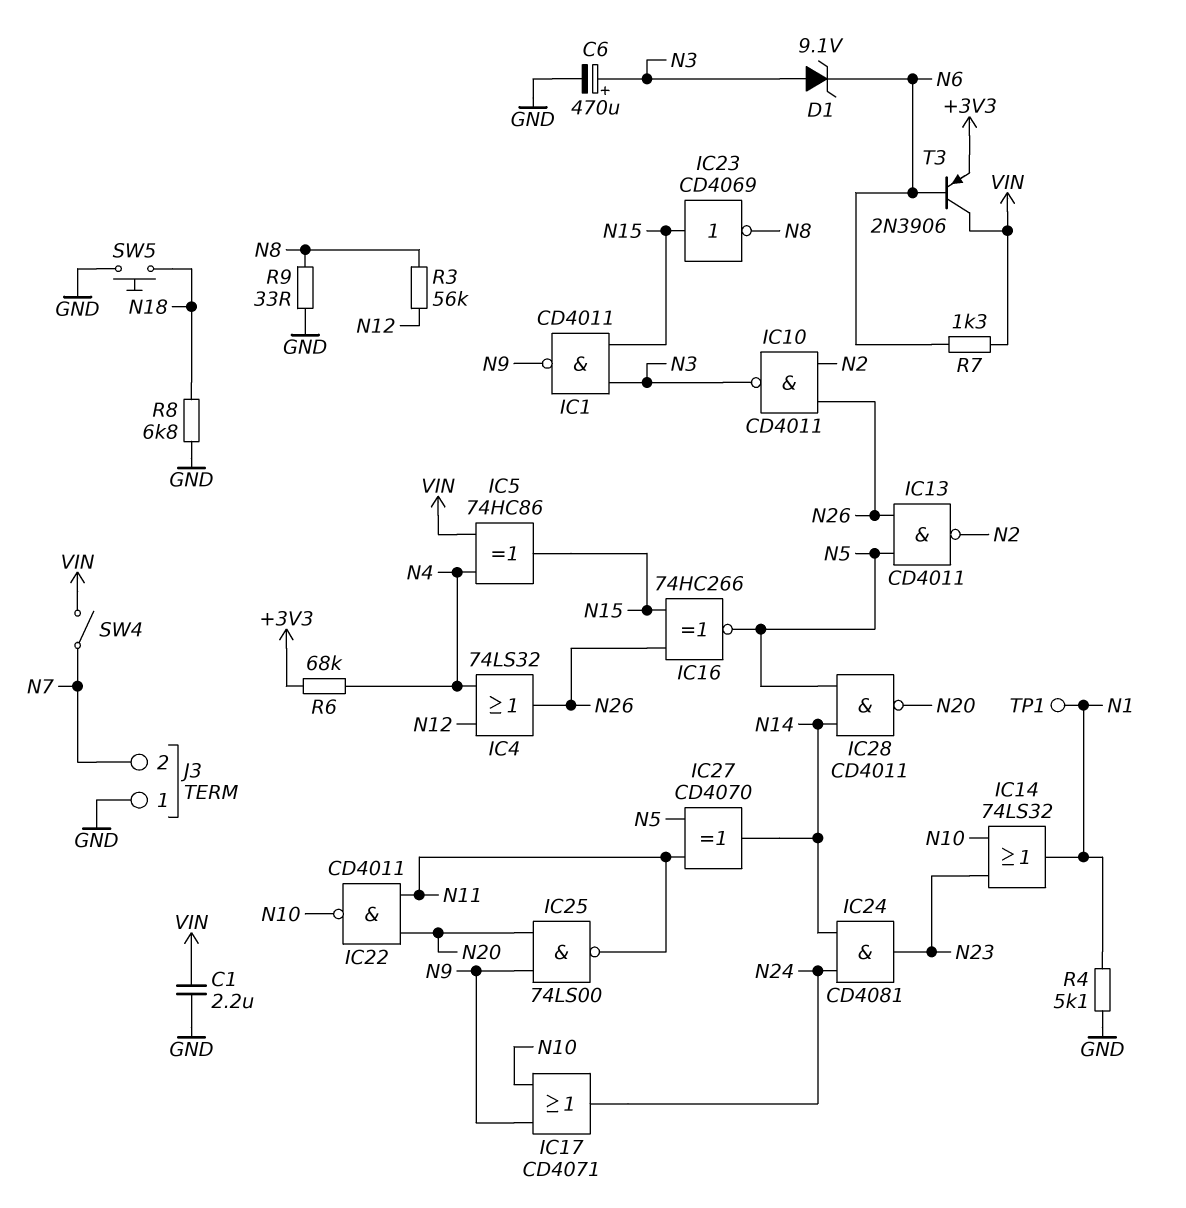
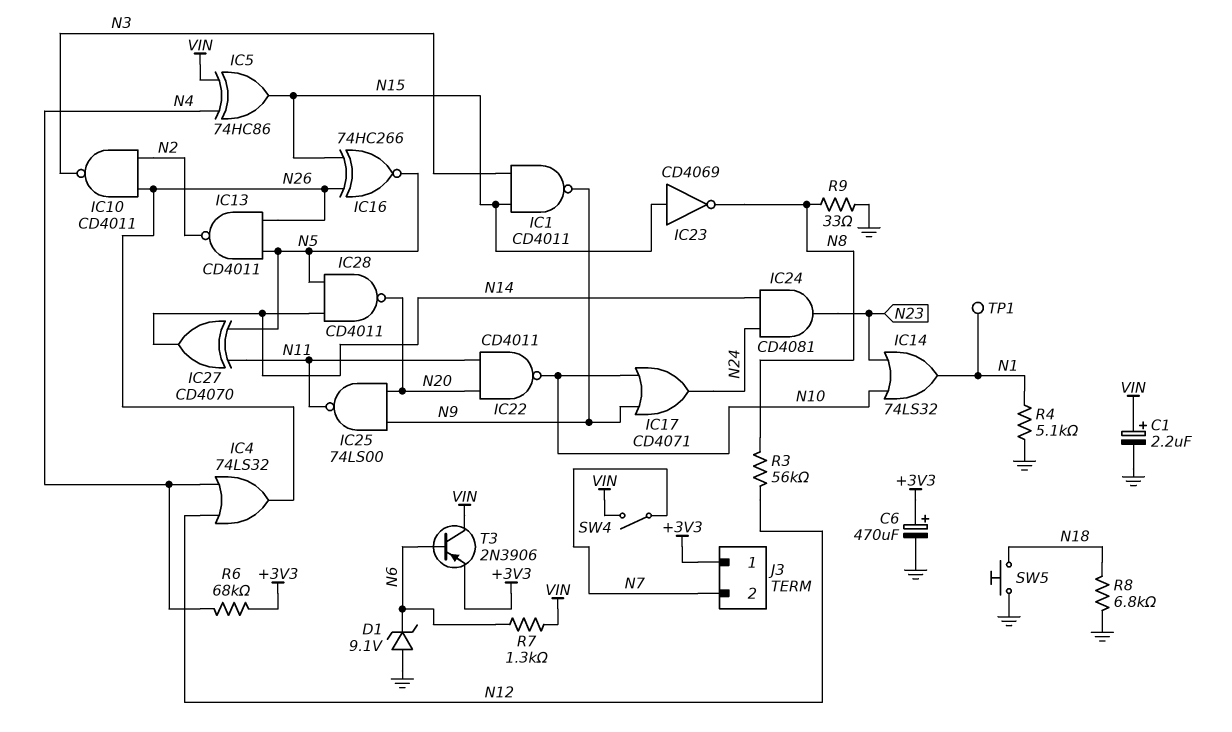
C1: 2.2uF (GND, VIN) -> 2.2uF (plus VIN, minus GND)
C6: 470uF (plus N3, minus GND) -> 470uF (plus +3V3, minus GND)
D1: zener 9.1V (A N3, K N6) -> zener 9.1V (A GND, K N6)
J3 pin 1: GND -> +3V3

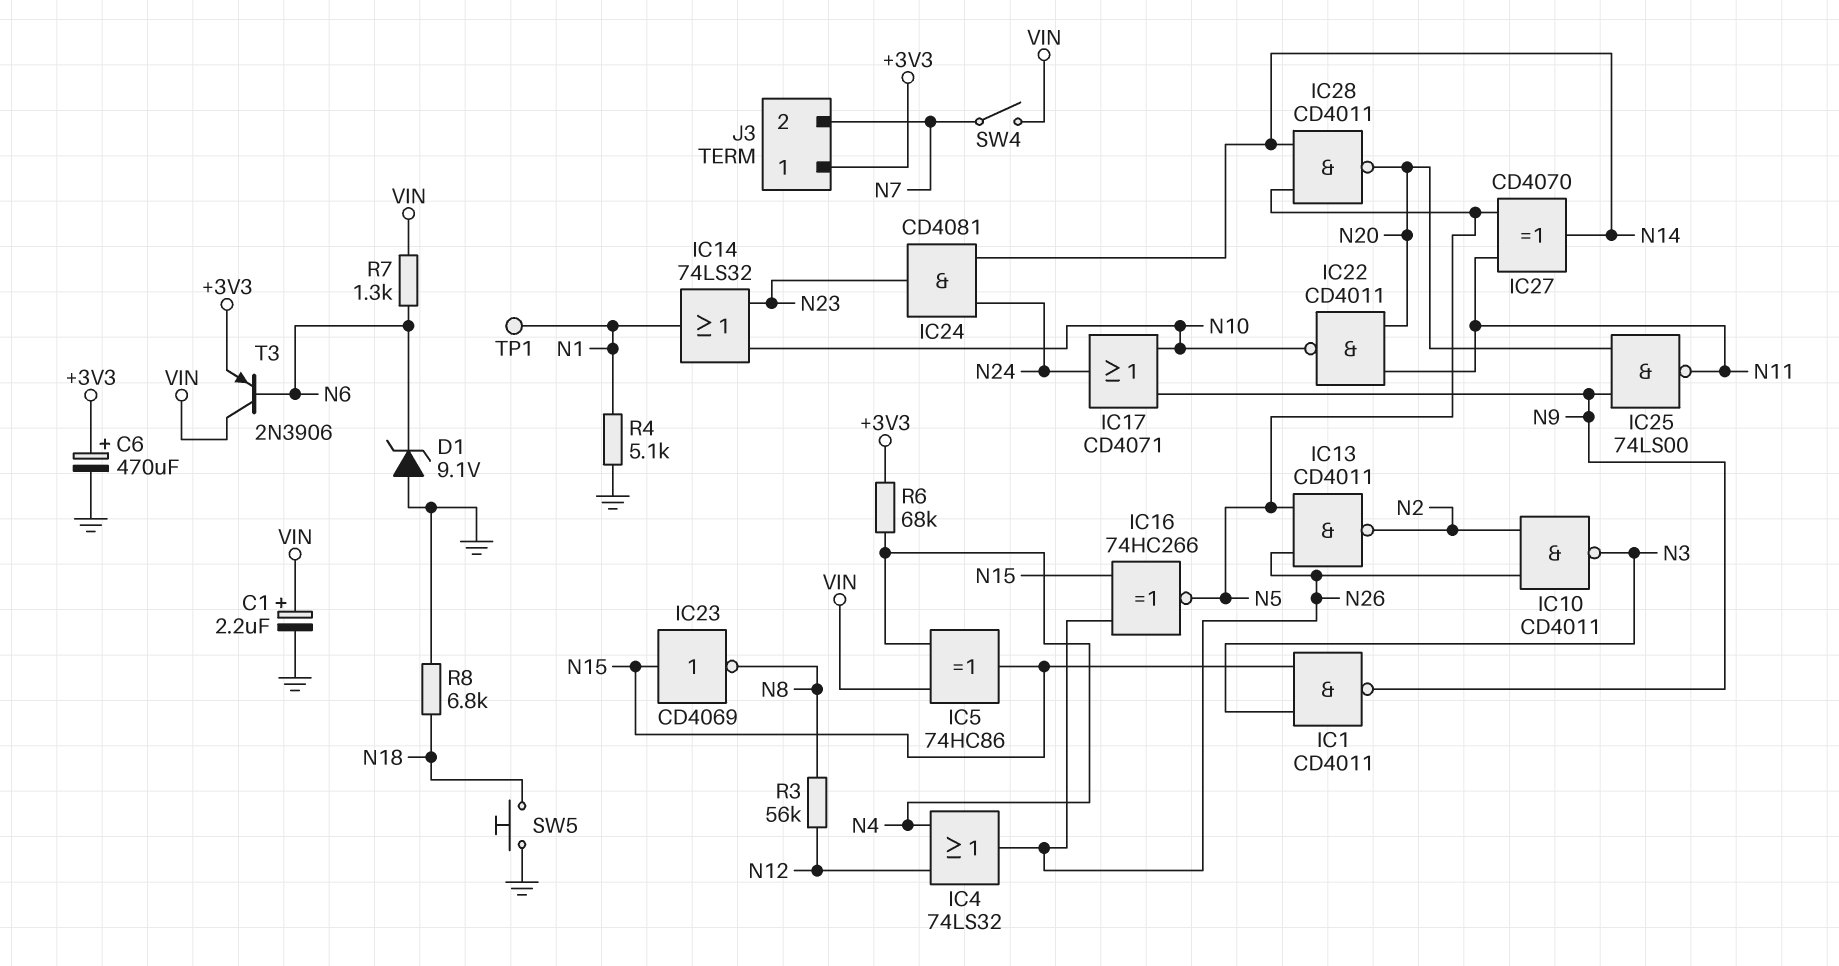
R9: 33 (GND, N8) -> none

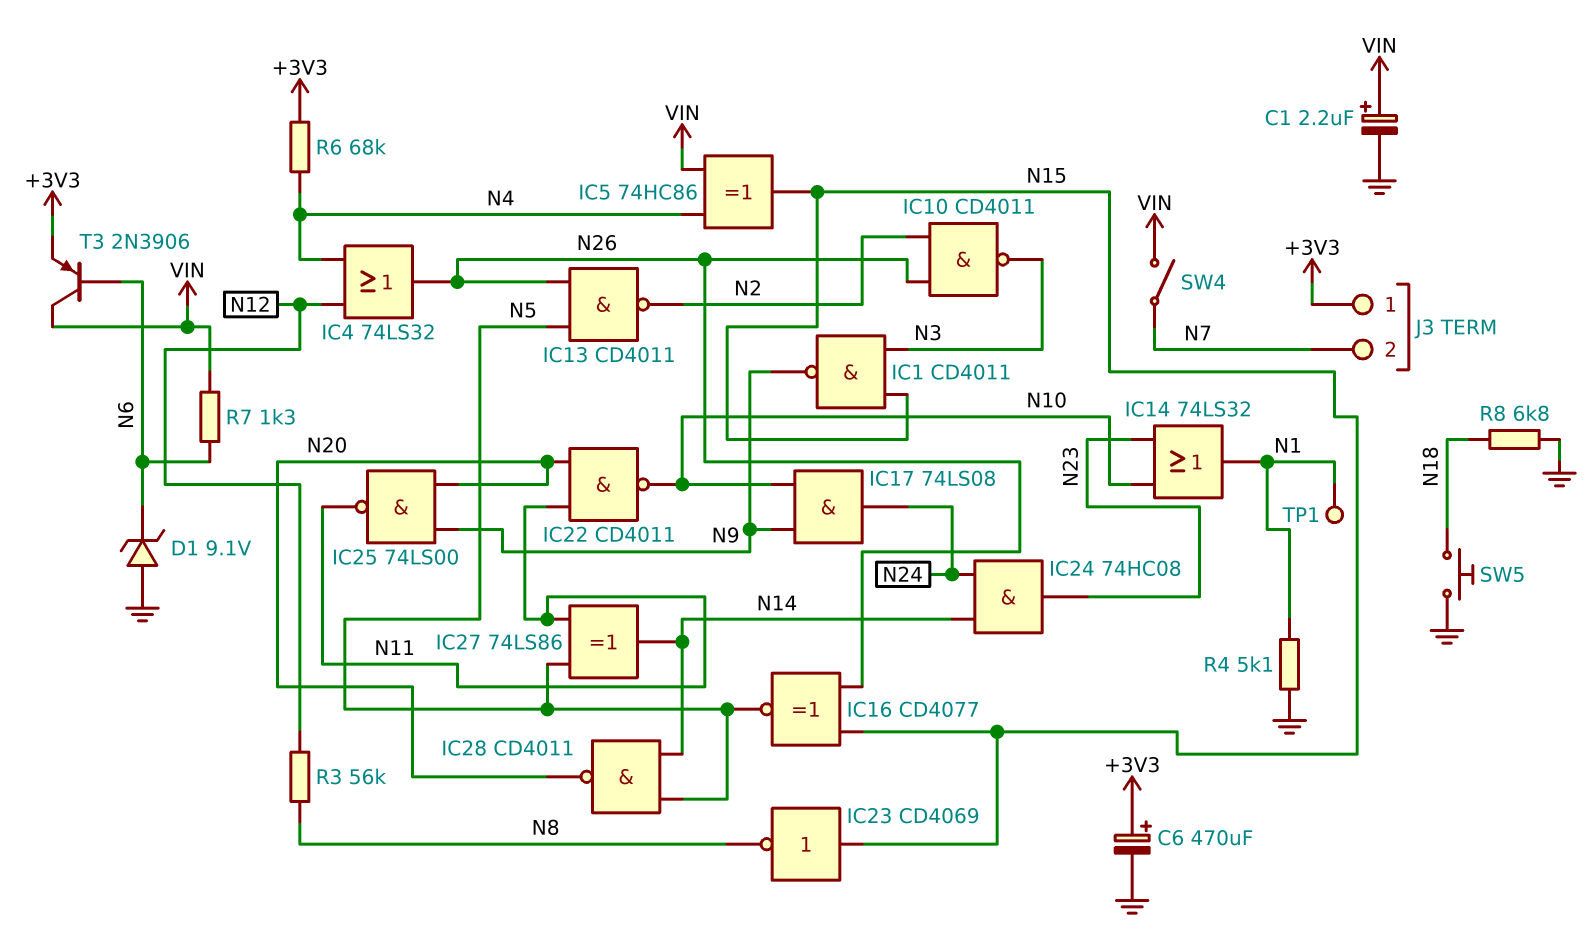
IC16: XNOR 74HC266 (in N15, in N26, out N5) -> XNOR CD4077 (in N15, in N26, out N5)
IC17: OR CD4071 (in N9, in N10, out N24) -> AND 74LS08 (in N9, in N10, out N24)
IC24: AND CD4081 (in N14, in N24, out N23) -> AND 74HC08 (in N14, in N24, out N23)
IC27: XOR CD4070 (in N5, in N11, out N14) -> XOR 74LS86 (in N5, in N11, out N14)

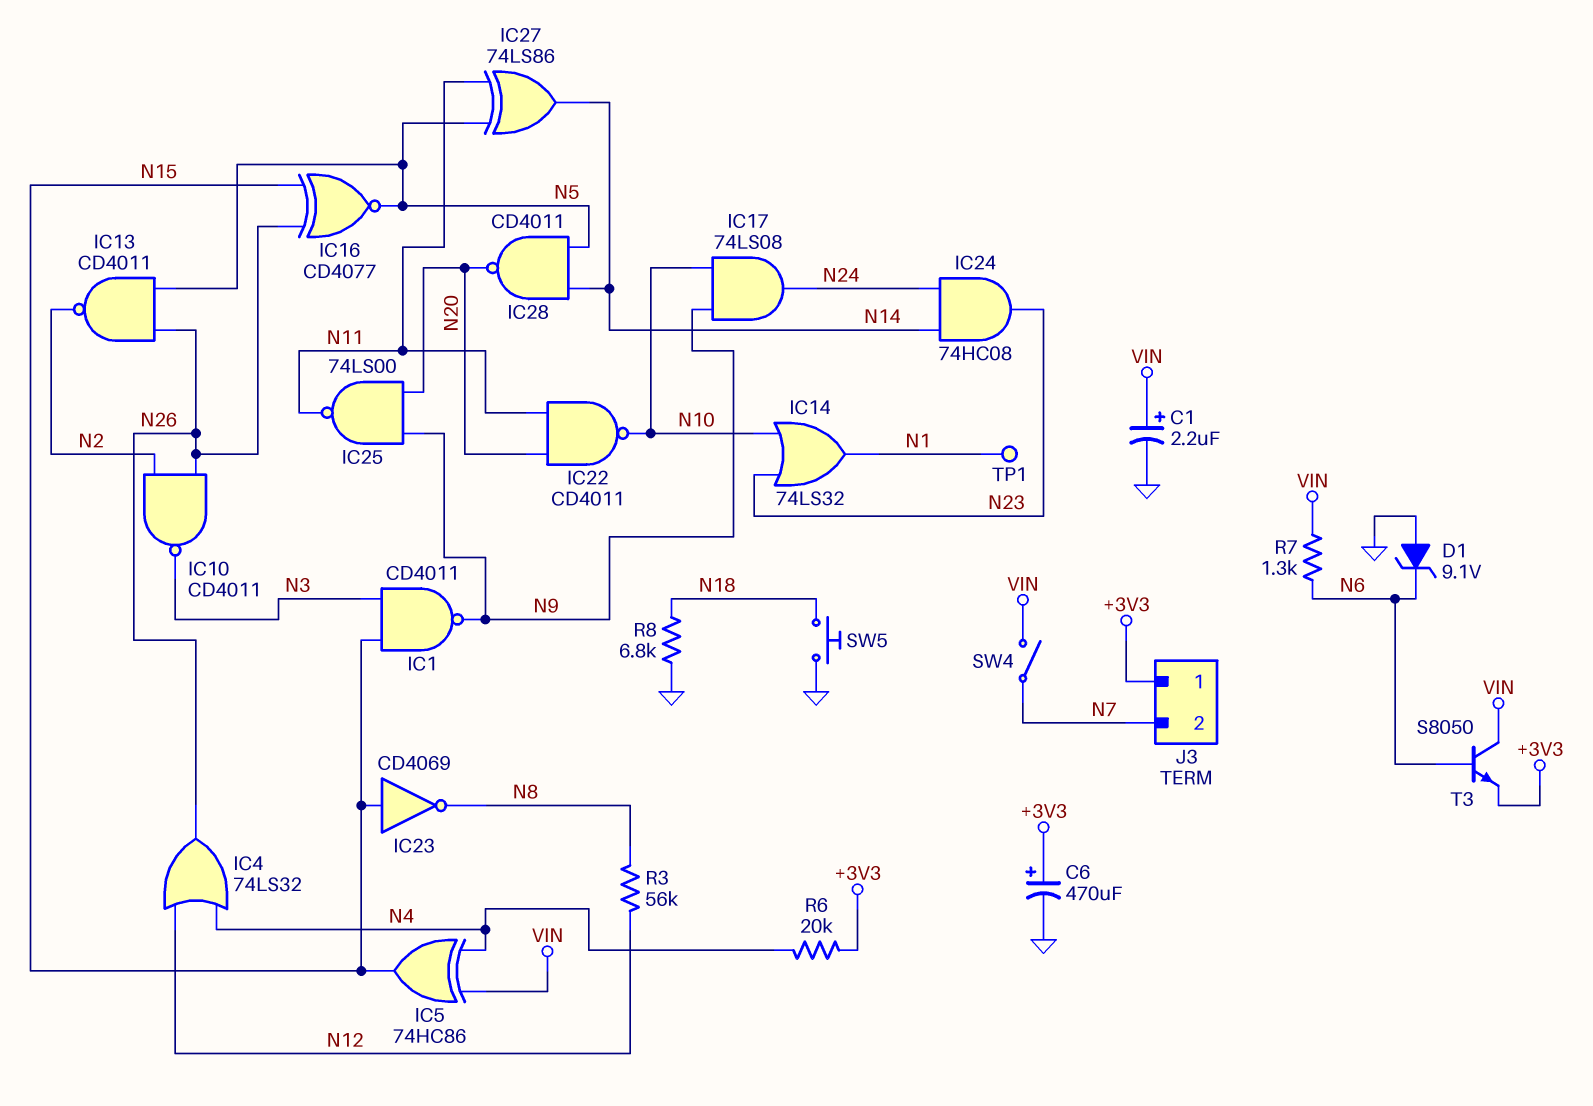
R4: 5.1k (GND, N1) -> none
R6: 68k (+3V3, N4) -> 20k (+3V3, N4)
T3: PNP 2N3906 (B N6, C VIN, E +3V3) -> NPN S8050 (B N6, C VIN, E +3V3)

